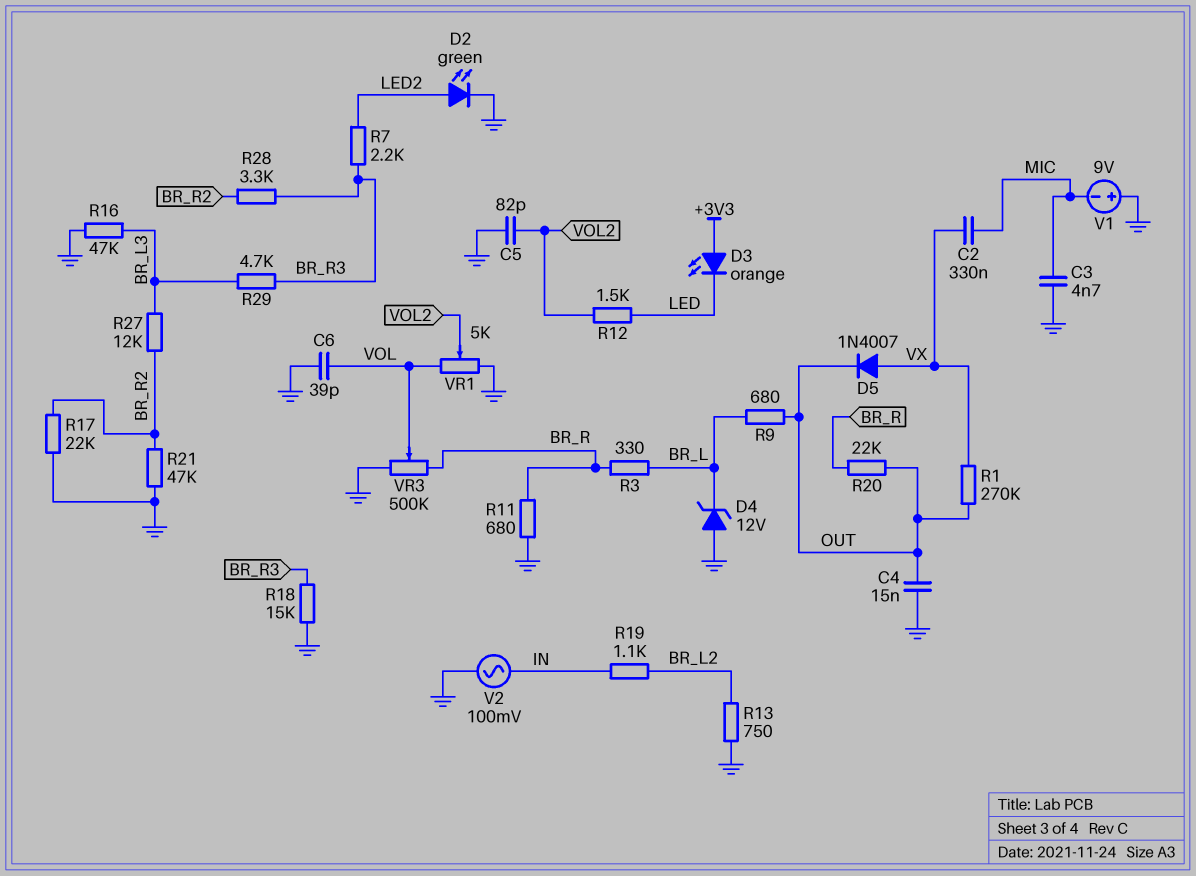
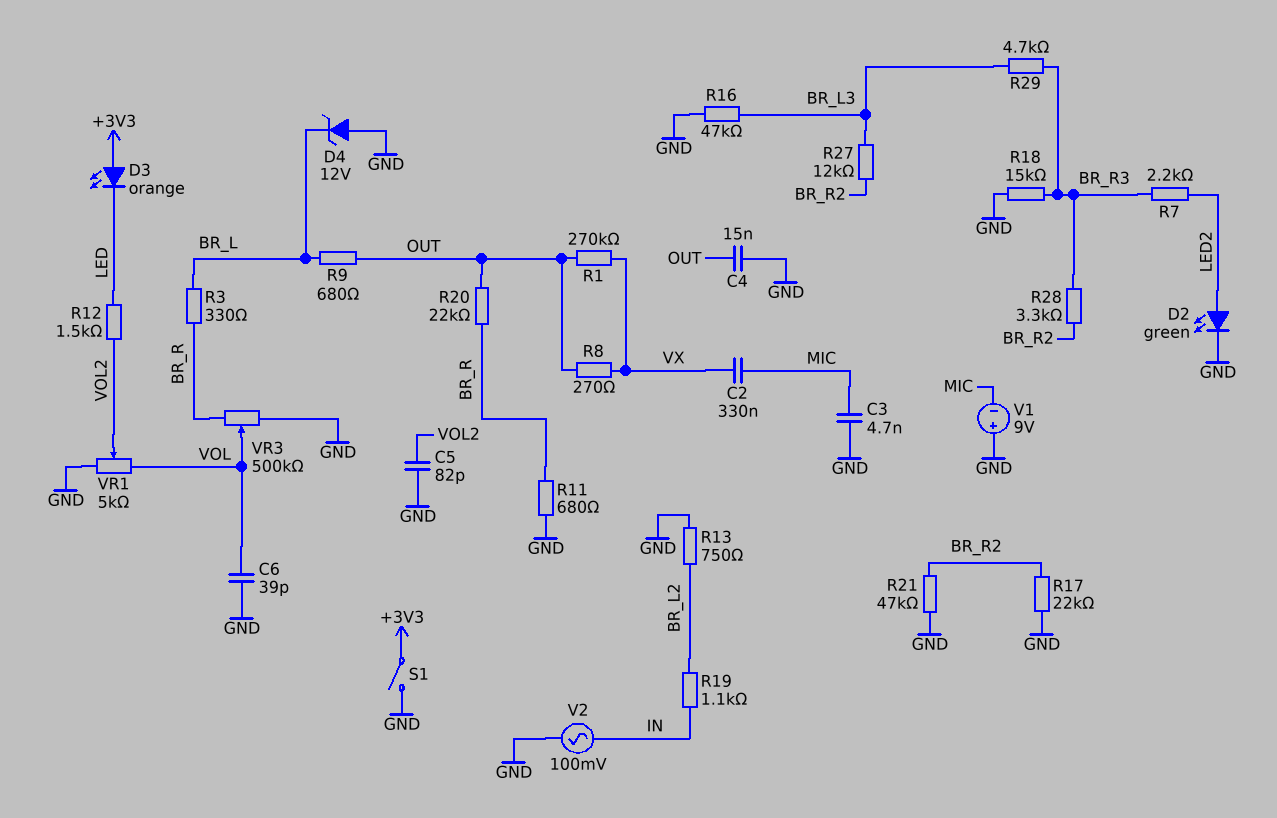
D5: diode 1N4007 (A VX, K OUT) -> none
R8: none -> 270 (OUT, VX)
S1: none -> switch (+3V3, GND)

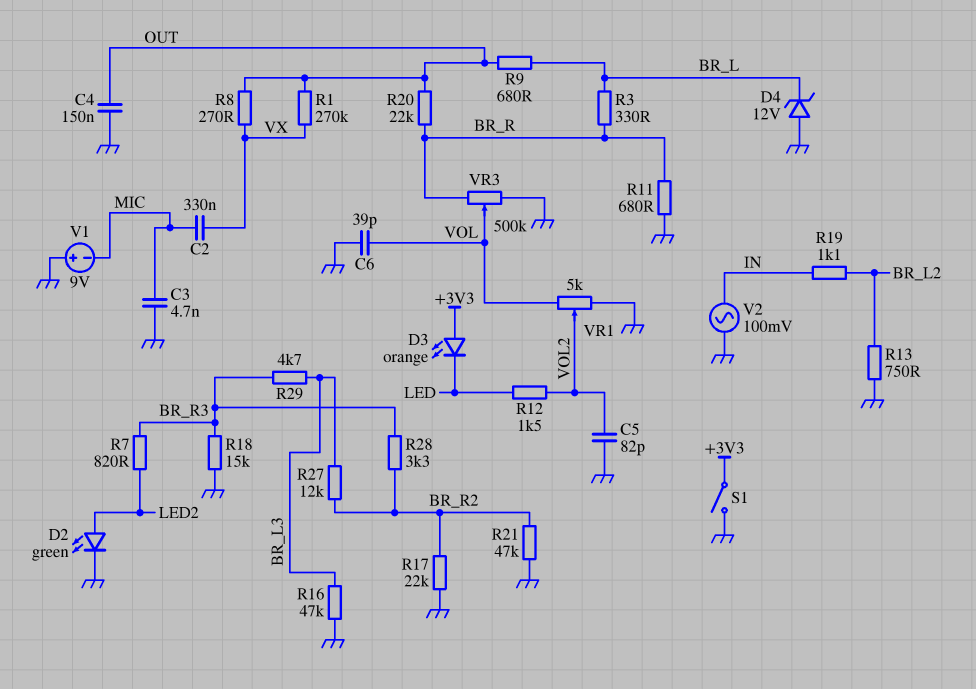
C4: 15nF (GND, OUT) -> 150nF (GND, OUT)
R7: 2.2k (BR_R3, LED2) -> 820 (BR_R3, LED2)

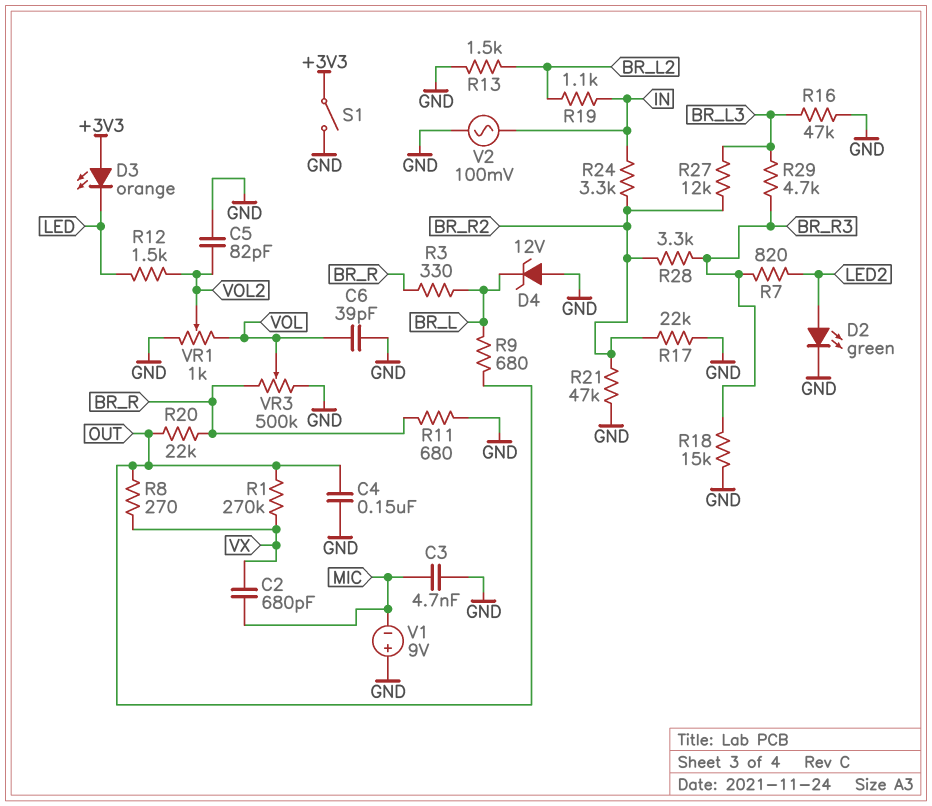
C2: 330nF (MIC, VX) -> 680pF (MIC, VX)
R13: 750 (BR_L2, GND) -> 1.5k (BR_L2, GND)
R24: none -> 3.3k (BR_R2, IN)
VR1: 5k (GND, VOL, wiper VOL2) -> 1k (GND, VOL, wiper VOL2)

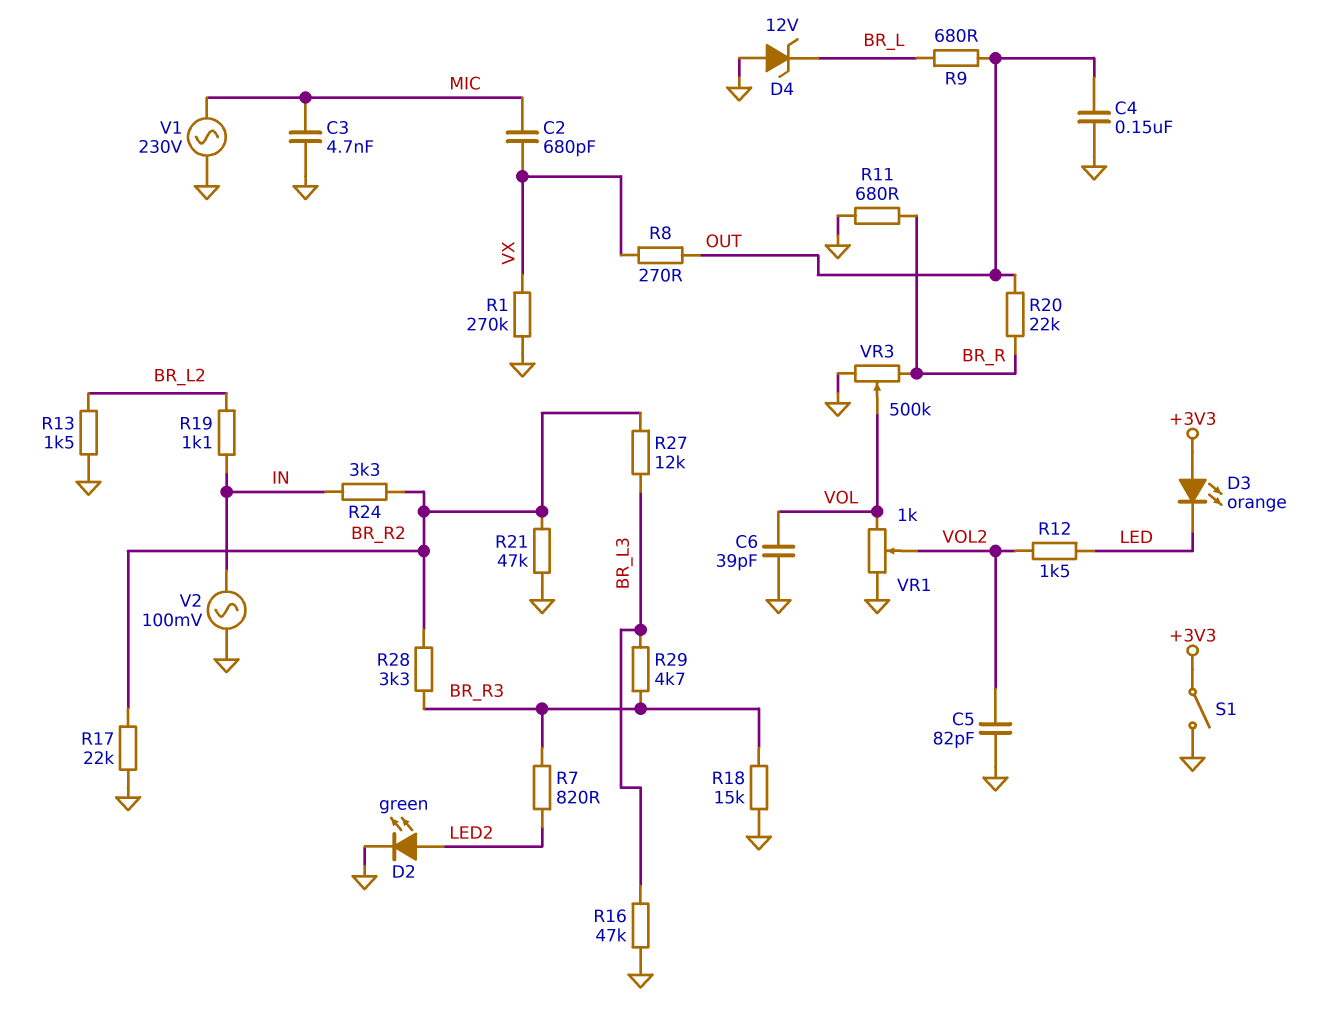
R1: 270k (OUT, VX) -> 270k (GND, VX)
R3: 330 (BR_L, BR_R) -> none
V1: 9V (plus GND, minus MIC) -> AC 230V (GND, MIC)

